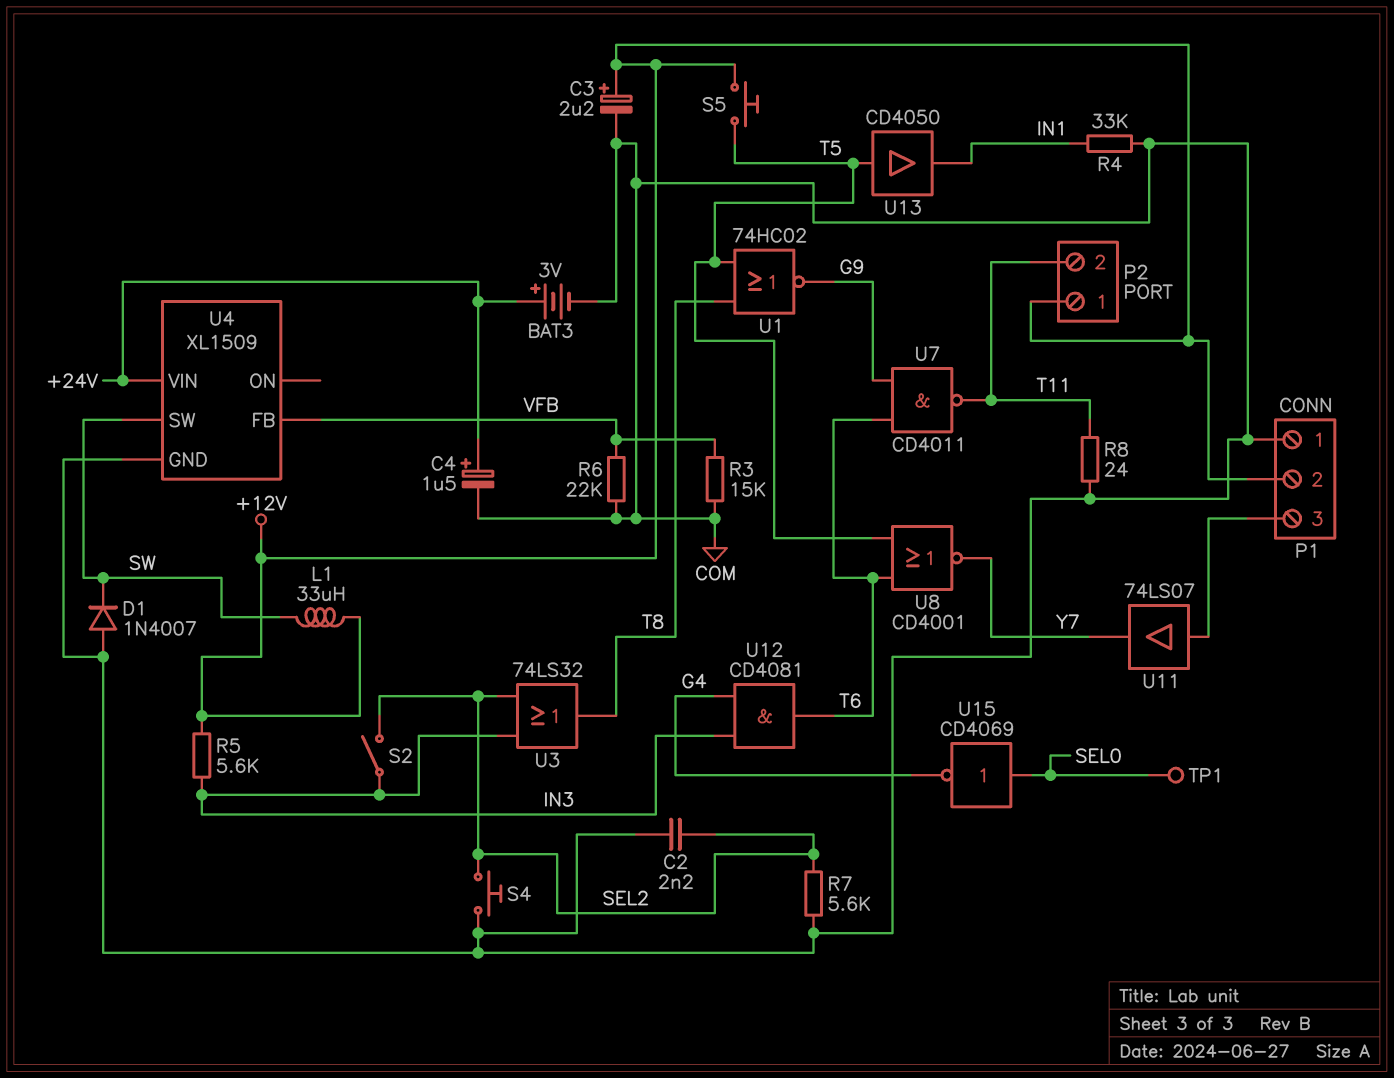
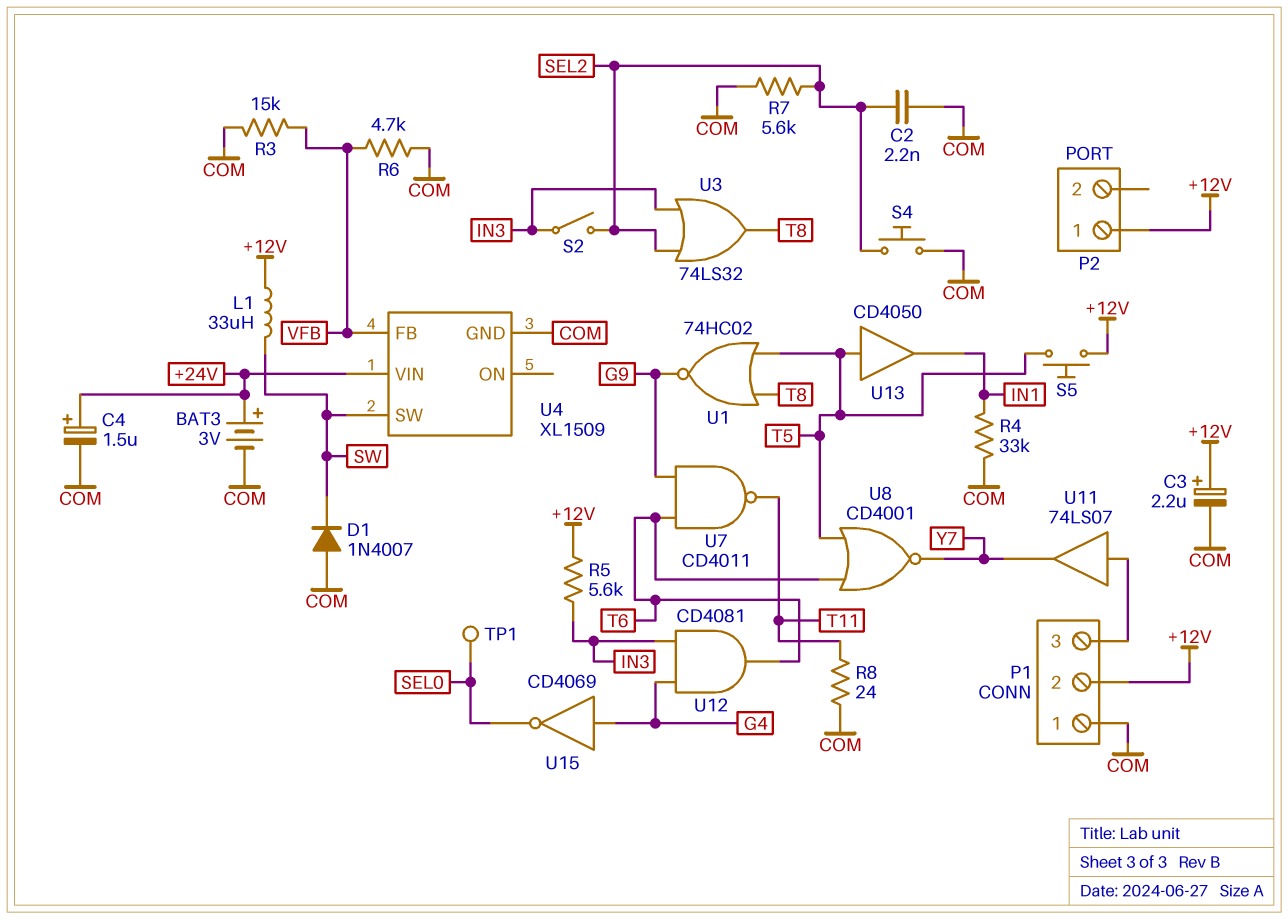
P2 pin 2: T11 -> none
R6: 22k (COM, VFB) -> 4.7k (COM, VFB)
U15: NOT CD4069 (in SEL0, out G4) -> NOT CD4069 (in G4, out SEL0)

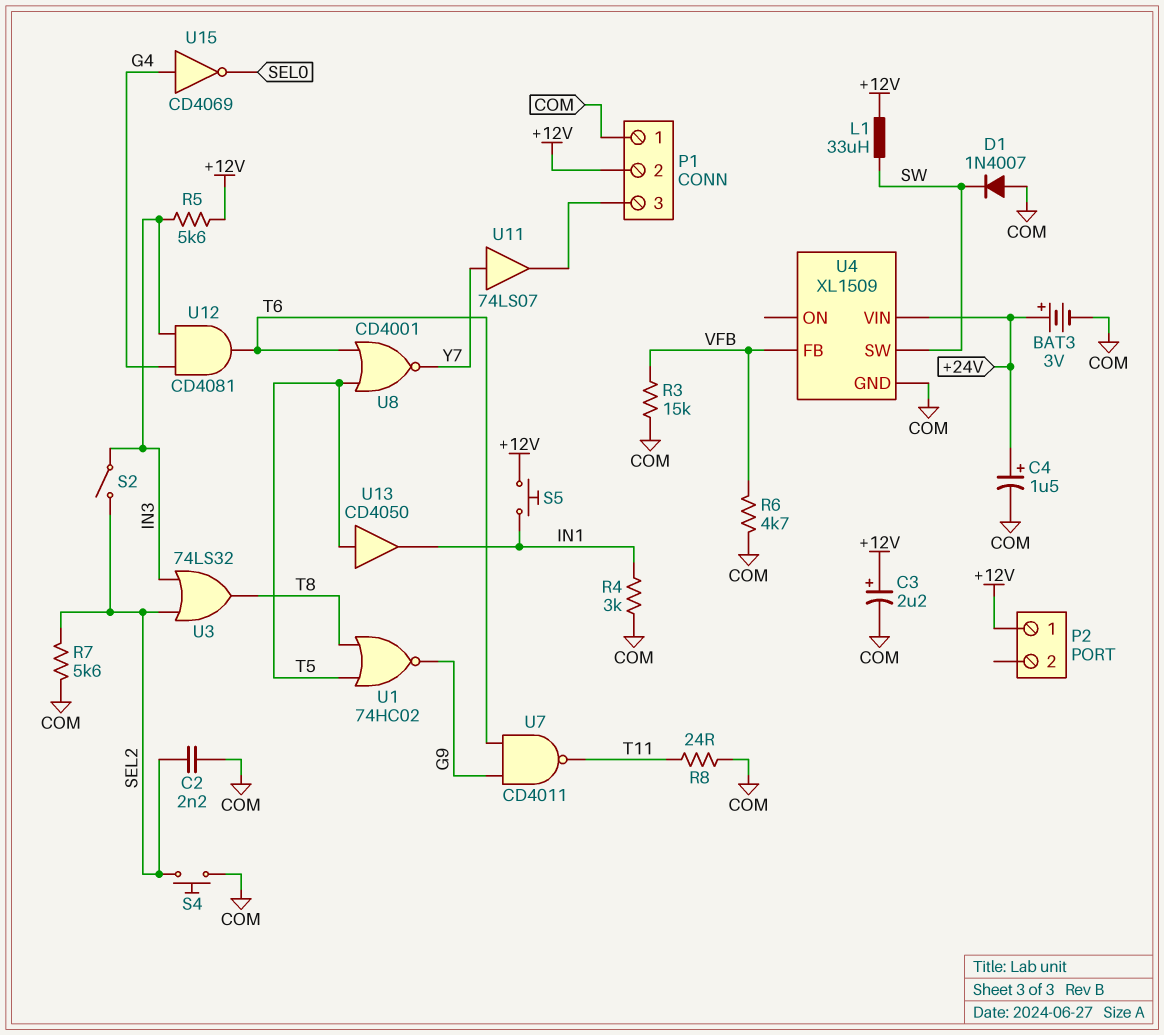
R4: 33k (COM, IN1) -> 3k (COM, IN1)
S5: button (+12V, T5) -> button (+12V, IN1)
TP1: test point (SEL0) -> none
U11: buffer 74LS07 (in P1/3, out Y7) -> buffer 74LS07 (in Y7, out P1/3)

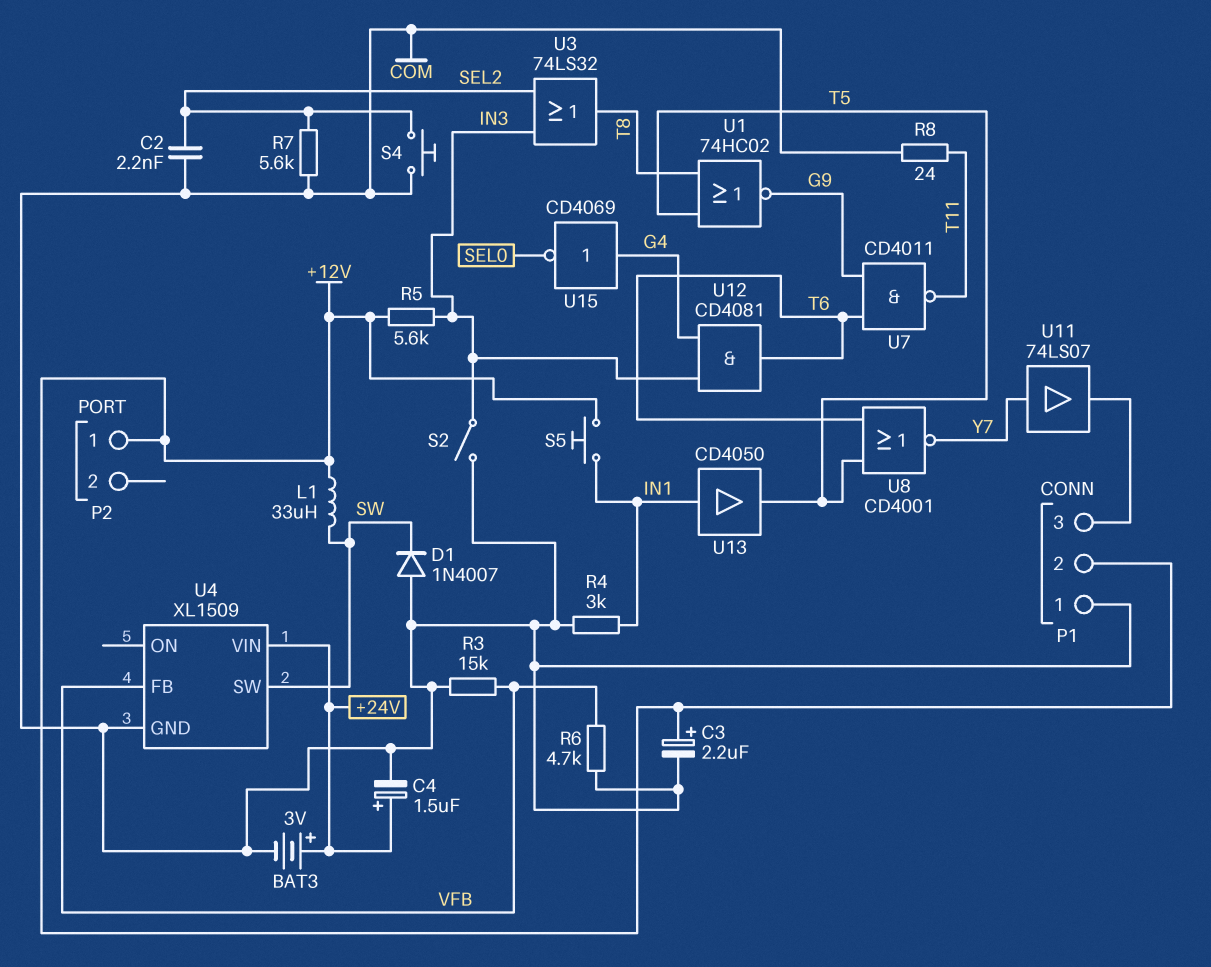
S2: switch (IN3, SEL2) -> switch (COM, IN3)
U13: buffer CD4050 (in T5, out IN1) -> buffer CD4050 (in IN1, out T5)

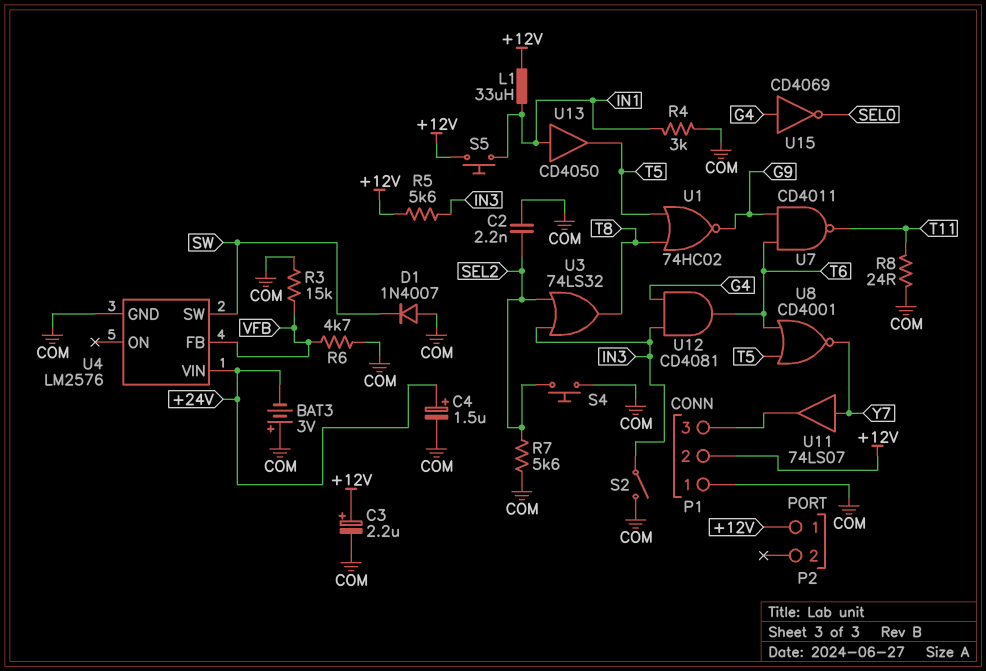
BAT3: 3V (plus +24V, minus COM) -> 3V (plus COM, minus +24V)
L1: 33uH (+12V, SW) -> 33uH (+12V, IN1)
U4: XL1509 -> LM2576

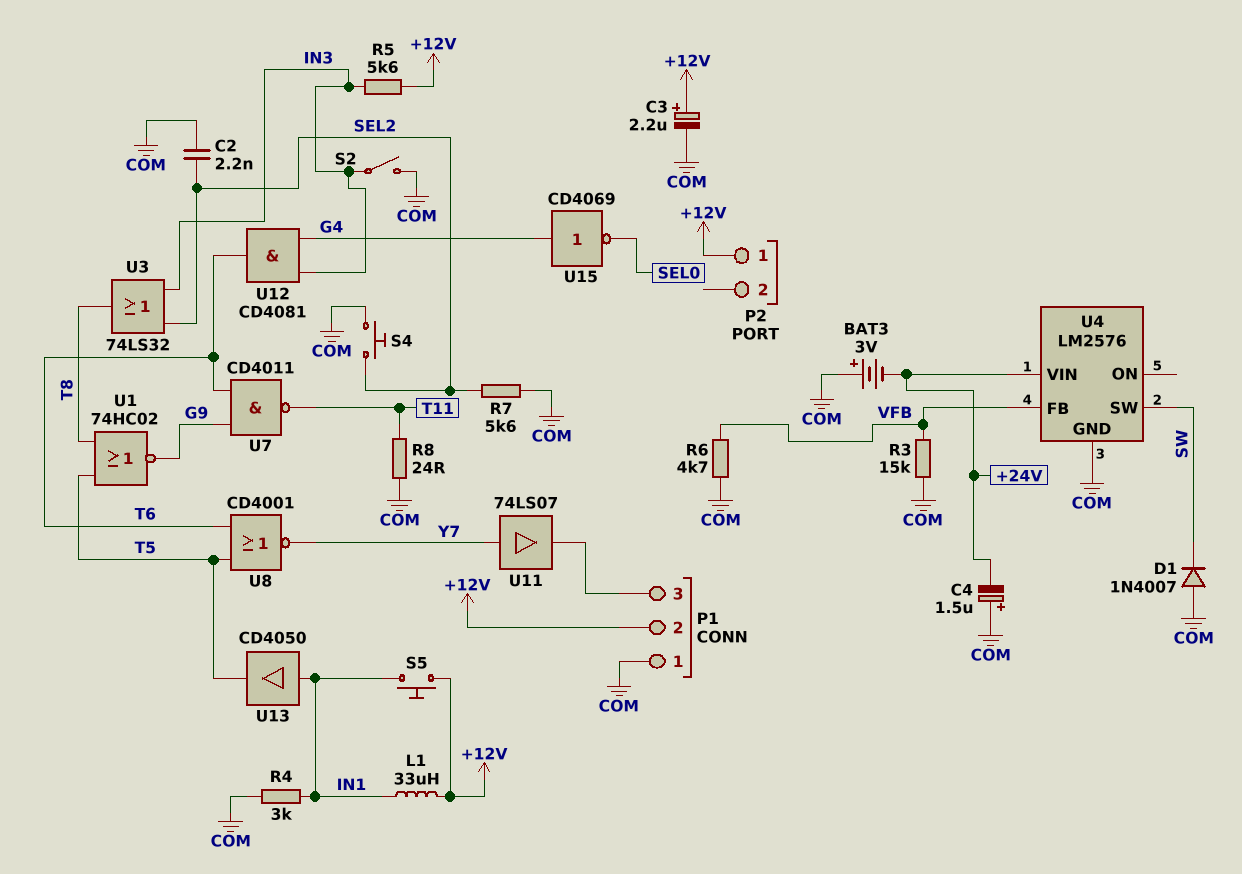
C4: 1.5uF (plus +24V, minus COM) -> 1.5uF (plus COM, minus +24V)

